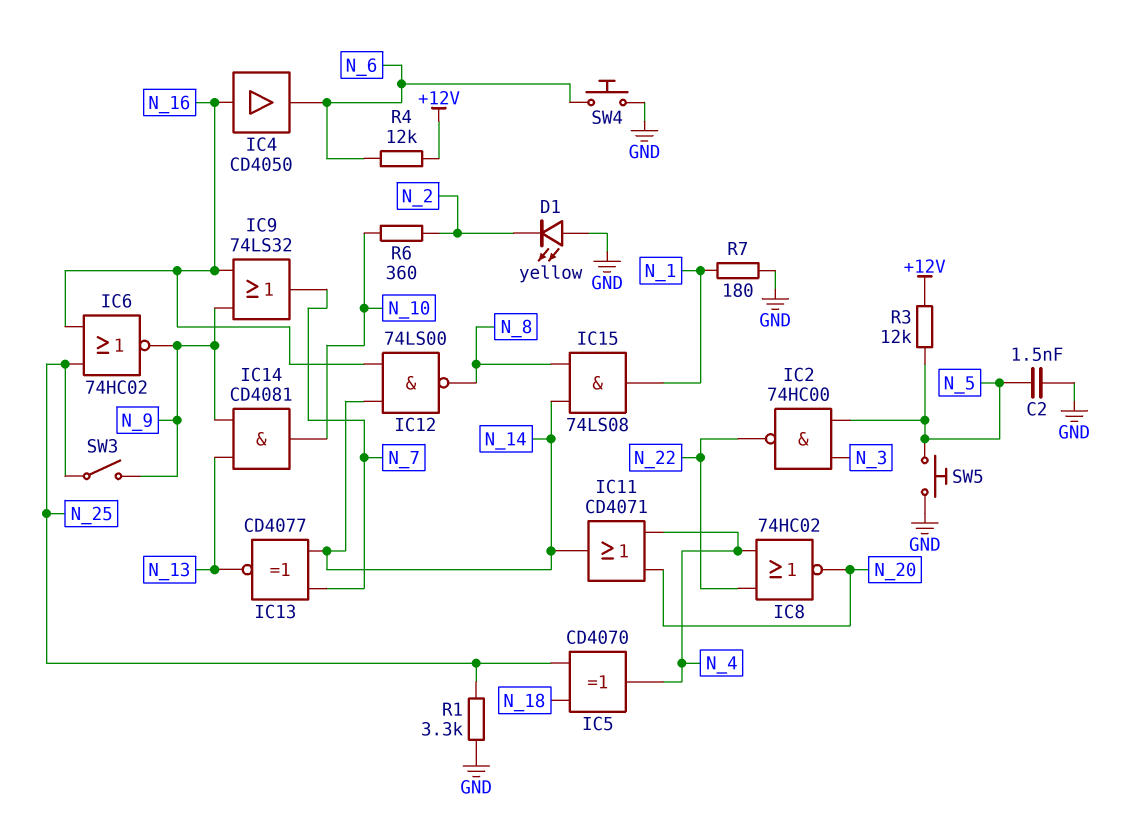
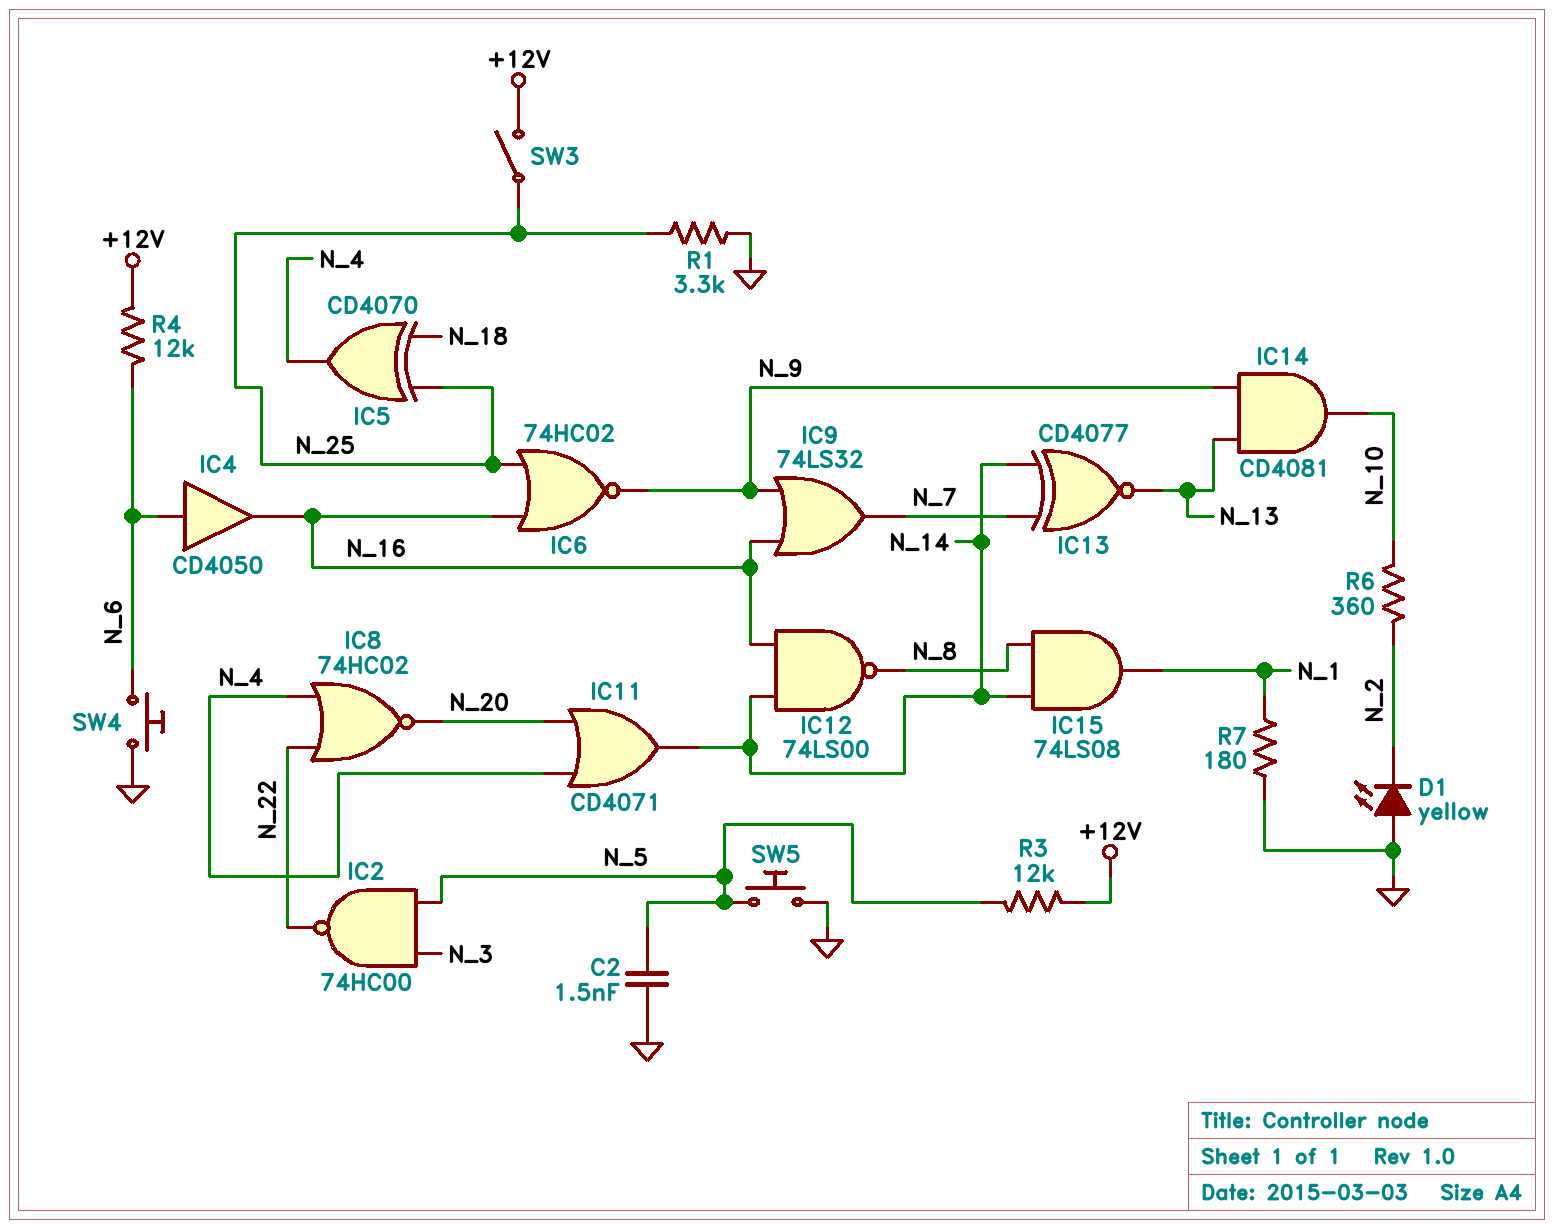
IC4: buffer CD4050 (in N_16, out N_6) -> buffer CD4050 (in N_6, out N_16)
SW3: switch (N_9, N_25) -> switch (+12V, N_25)

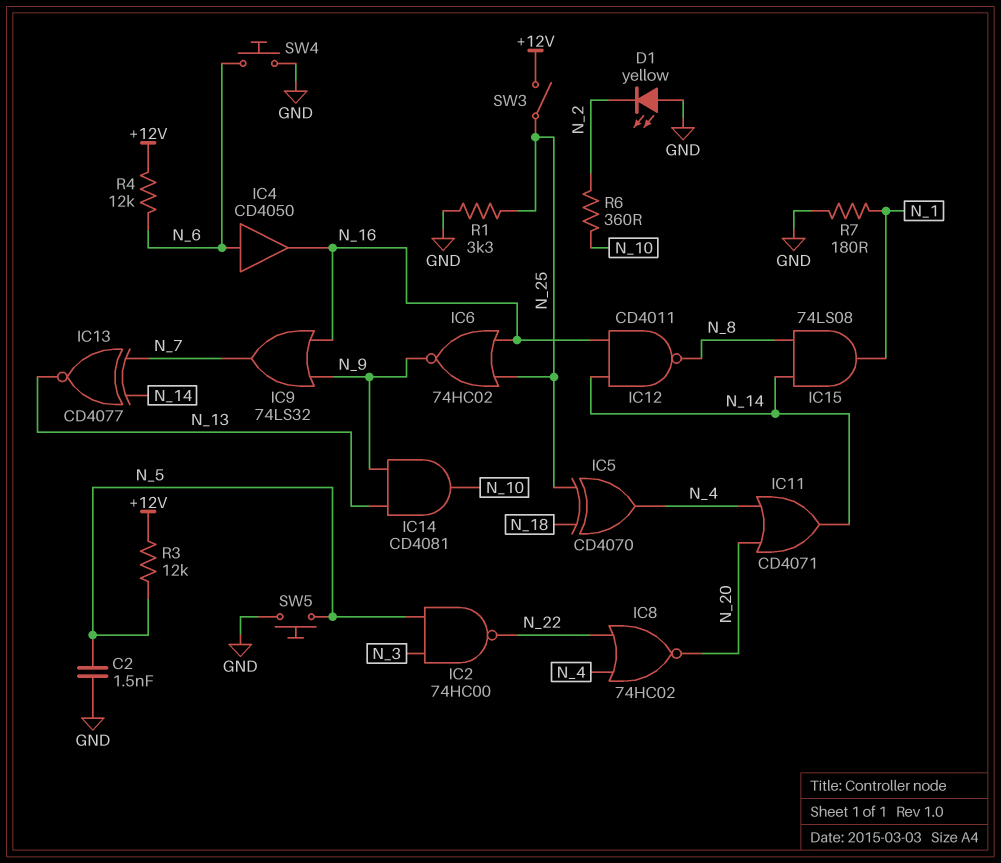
IC12: NAND 74LS00 (in N_14, in N_16, out N_8) -> NAND CD4011 (in N_14, in N_16, out N_8)

